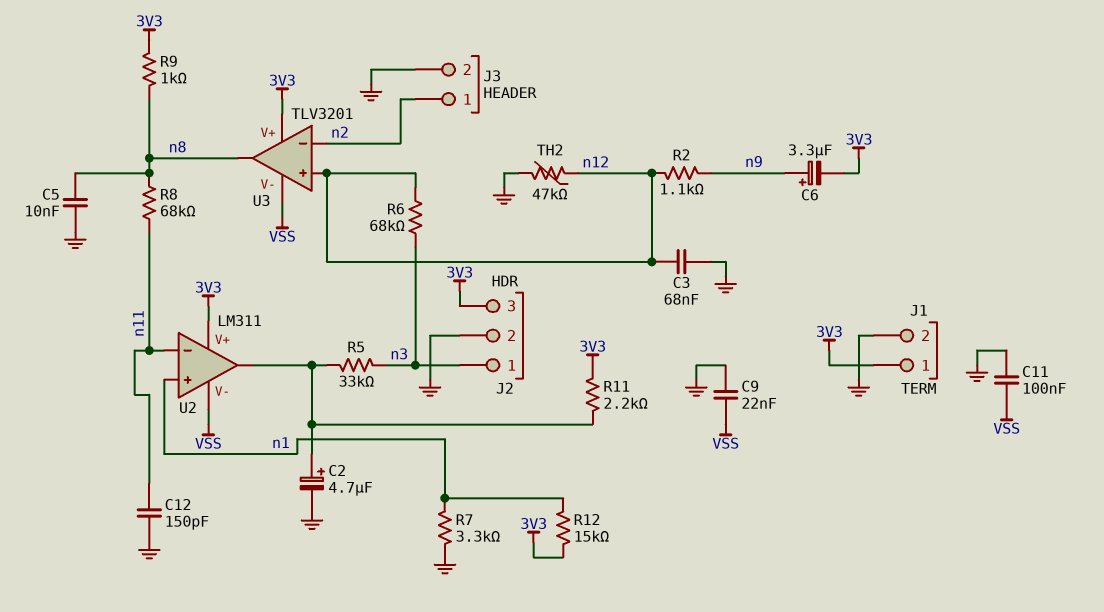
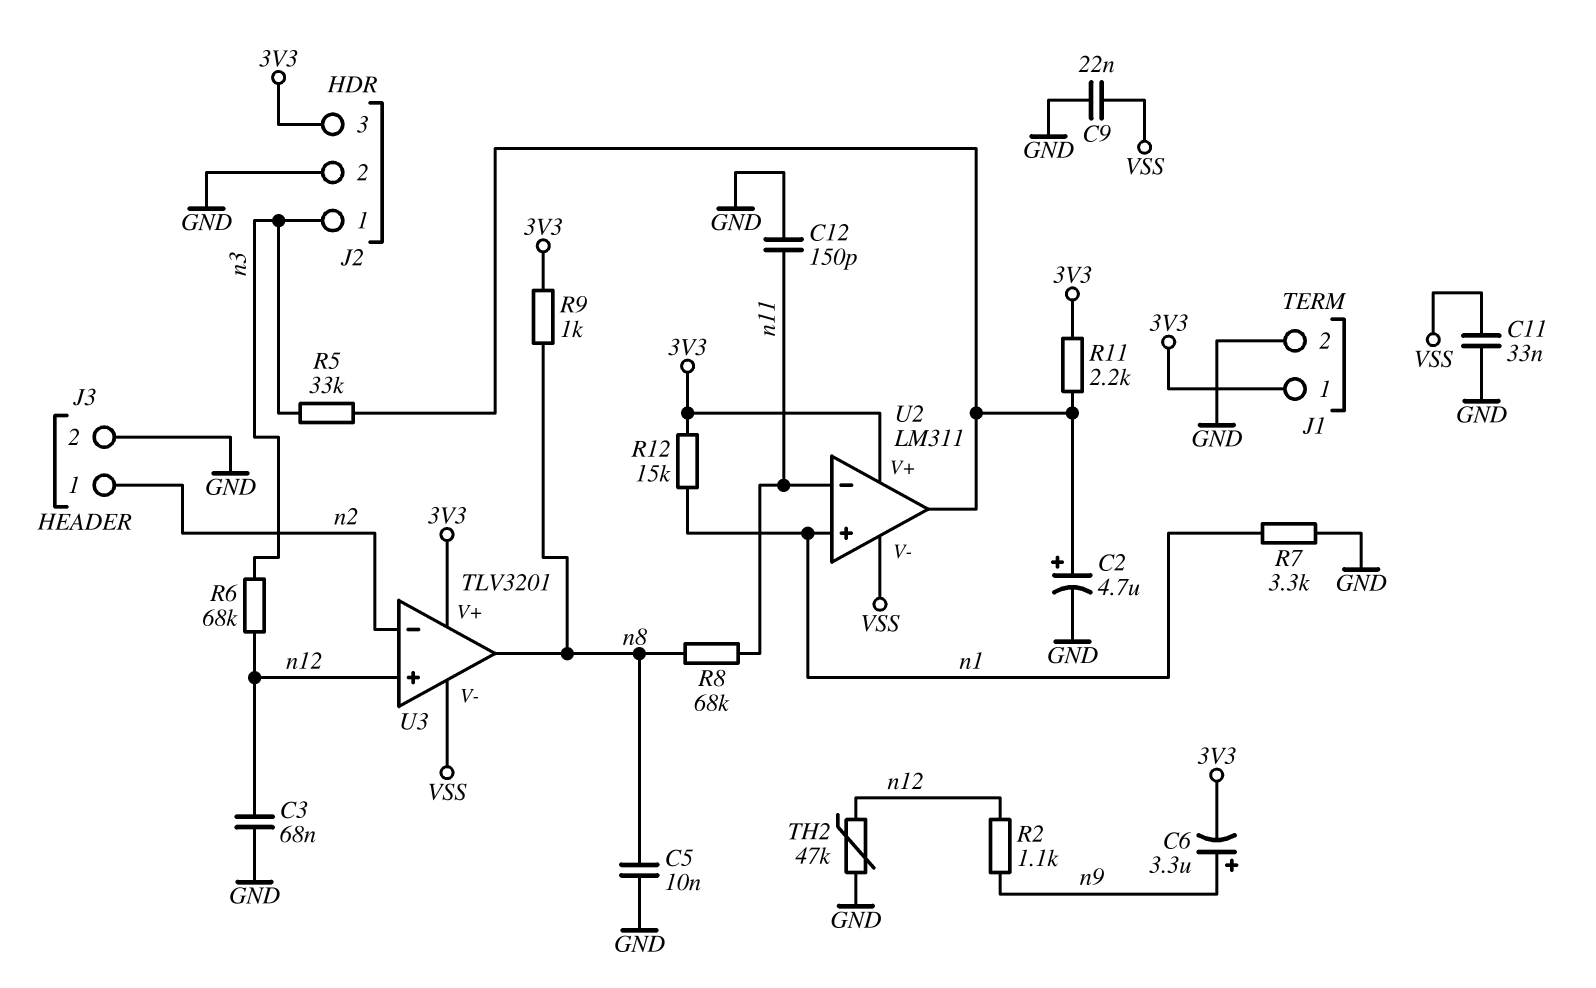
C11: 100nF (GND, VSS) -> 33nF (GND, VSS)

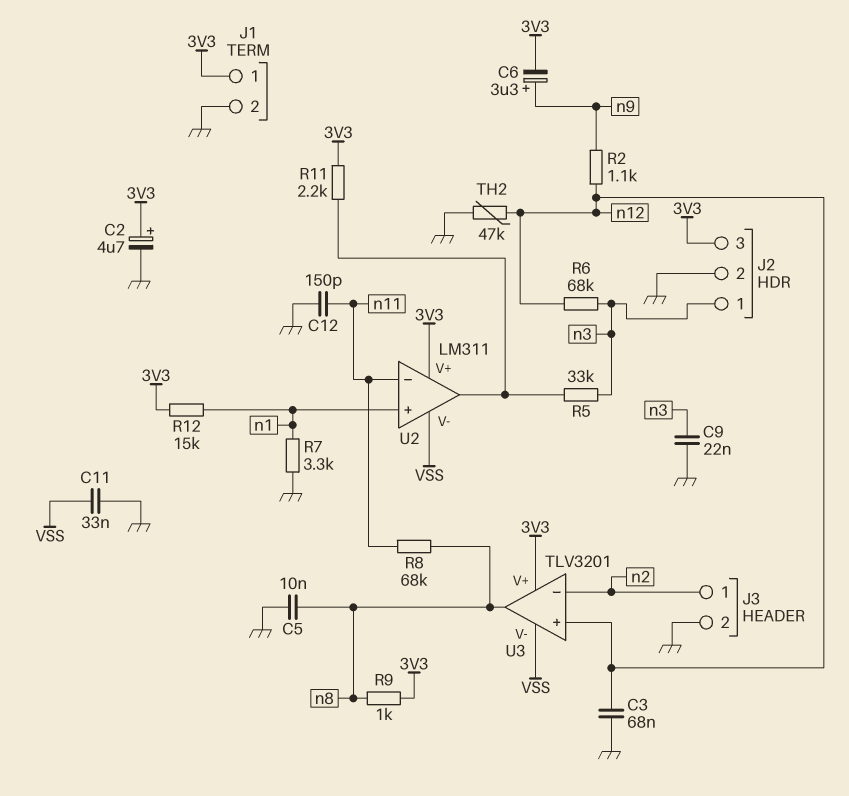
C2: 4.7uF (plus U2/out, minus GND) -> 4.7uF (plus 3V3, minus GND)
C9: 22nF (GND, VSS) -> 22nF (GND, n3)

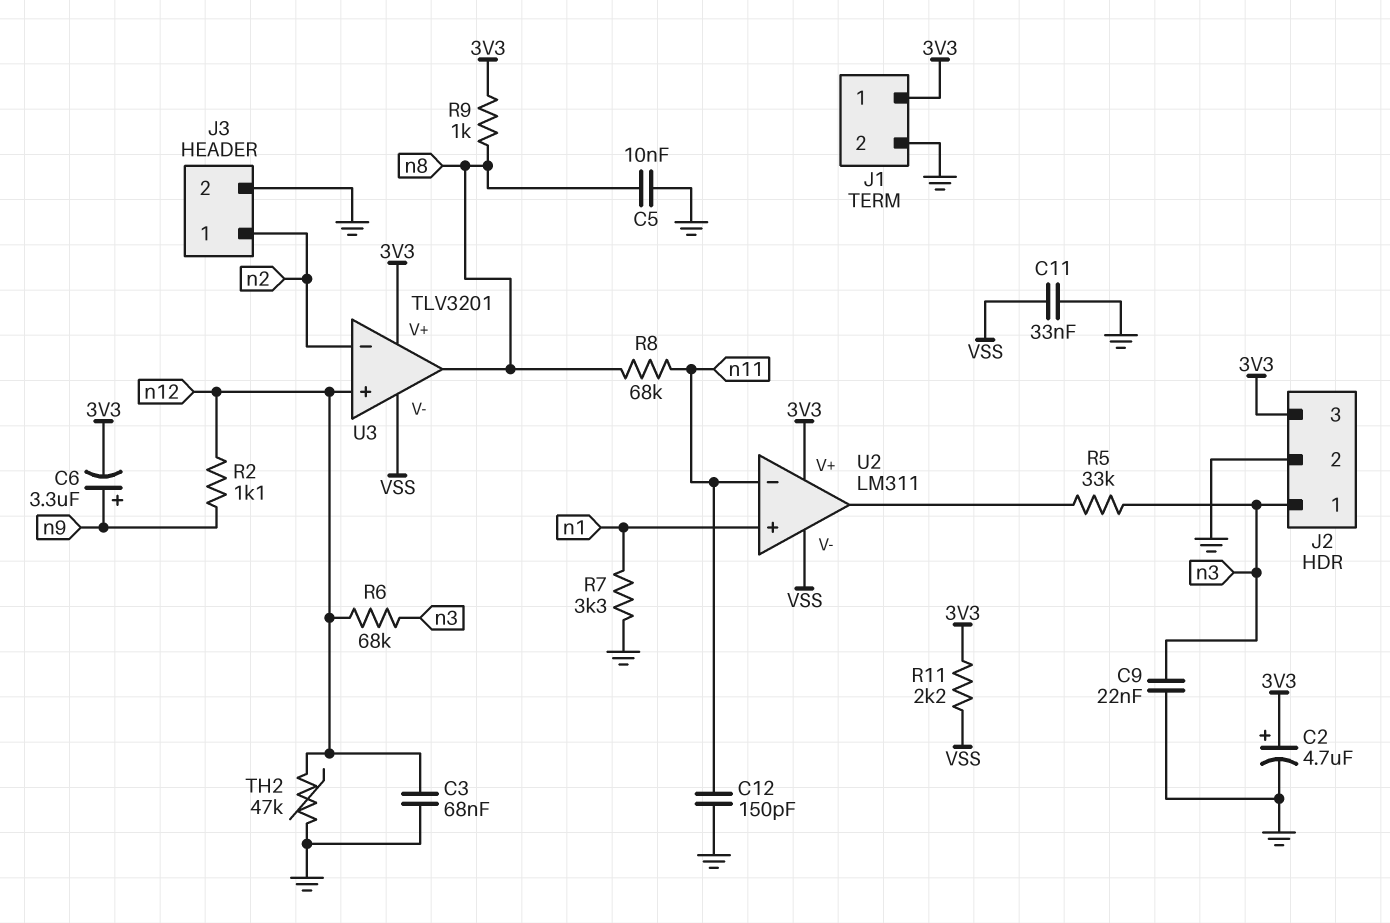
R11: 2.2k (3V3, U2/out) -> 2.2k (3V3, VSS)
R12: 15k (3V3, n1) -> none

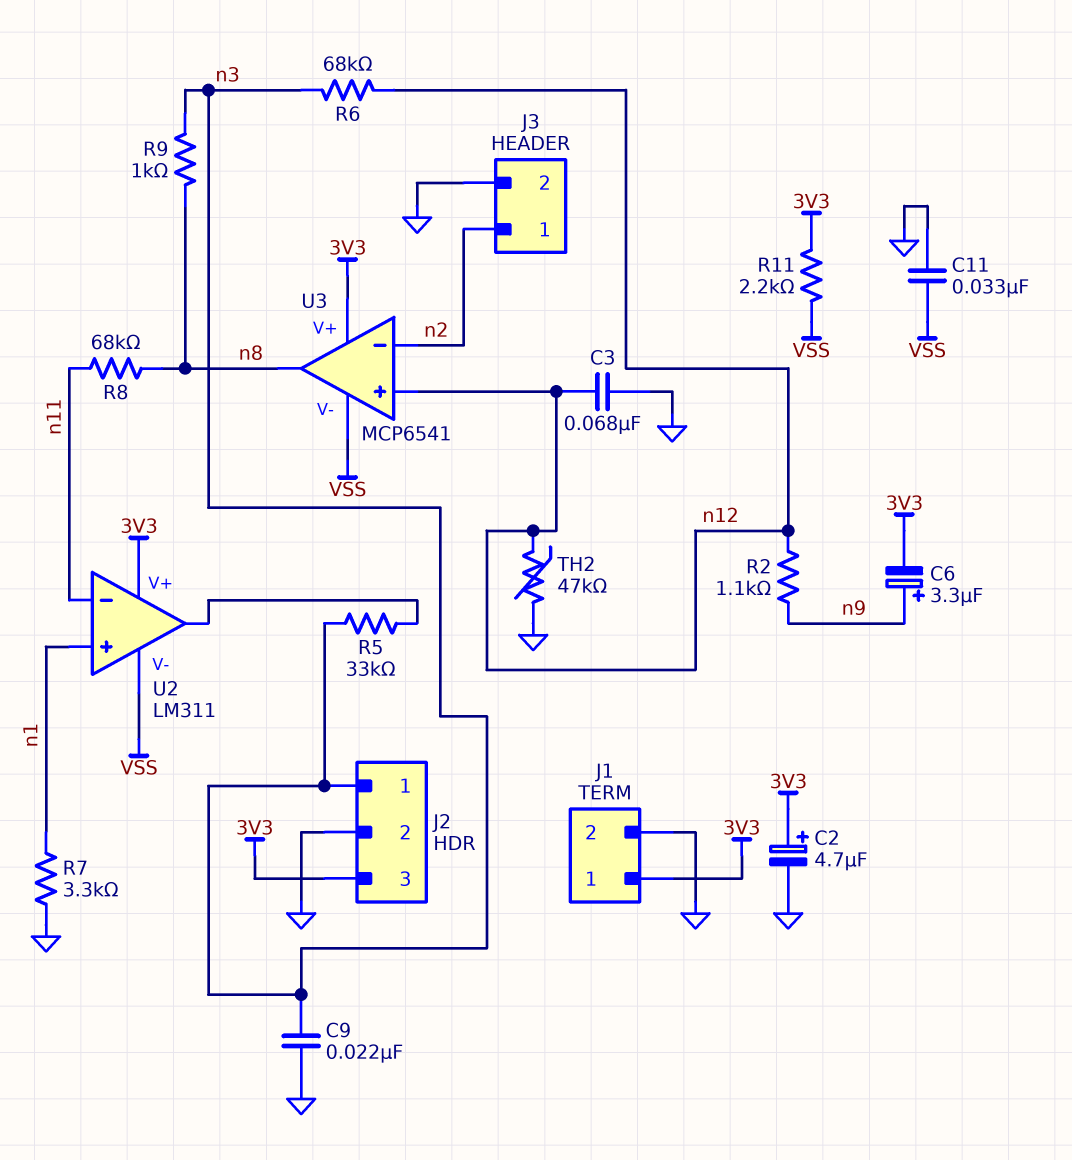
C5: 10nF (GND, n8) -> none
C12: 150pF (GND, n11) -> none
R9: 1k (3V3, n8) -> 1k (n3, n8)
U3: TLV3201 -> MCP6541

